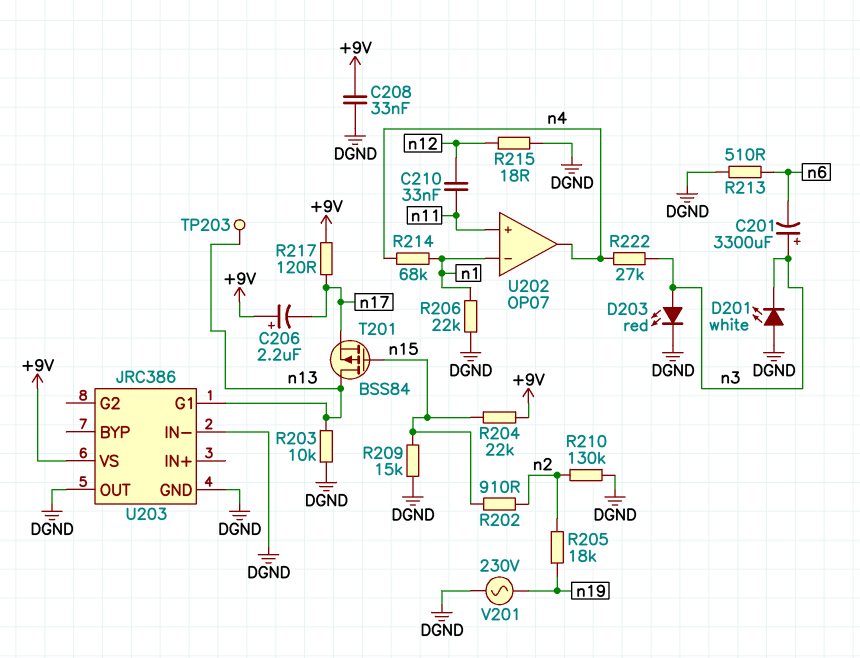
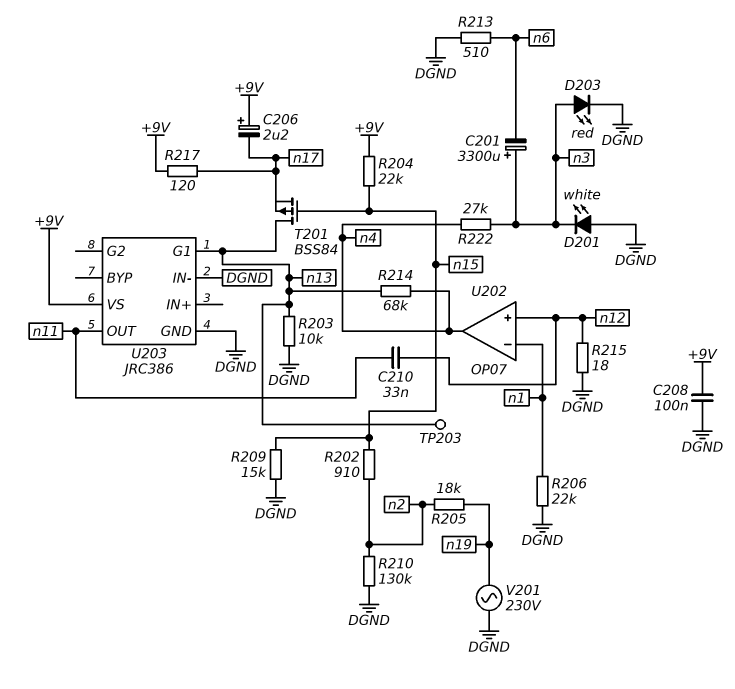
C208: 33nF (+9V, DGND) -> 100nF (+9V, DGND)
R214: 68k (n1, n4) -> 68k (n4, n13)
U202 pin in+: n11 -> n12
U203 pin OUT: DGND -> n11

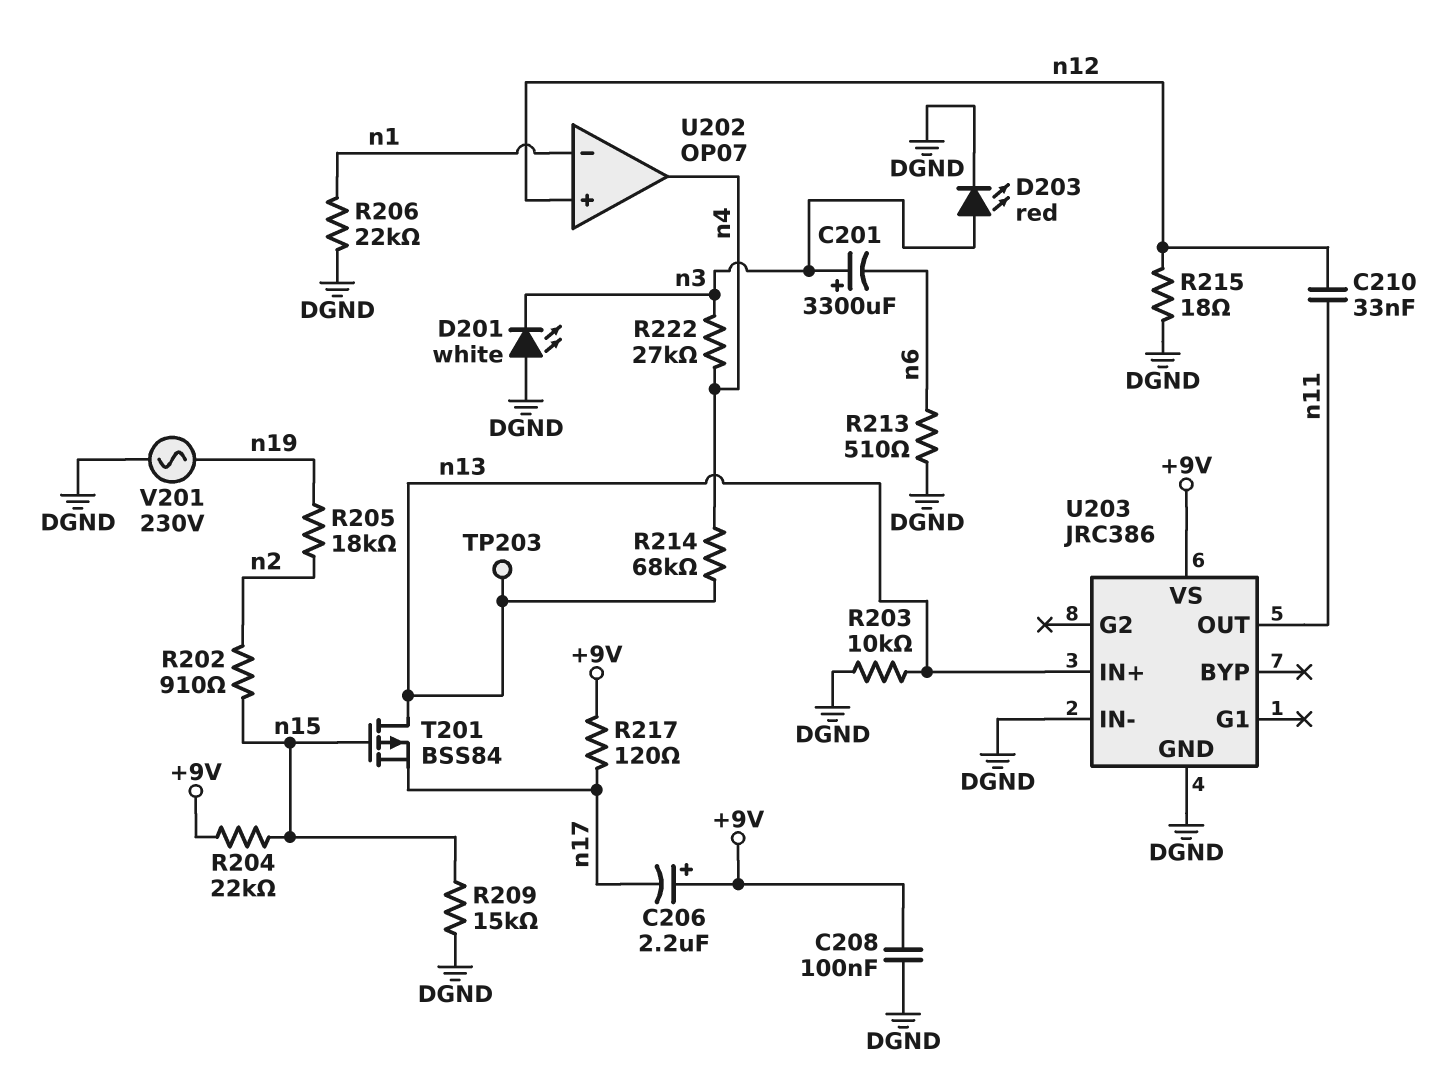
R210: 130k (DGND, n2) -> none
U203 pin G1: n13 -> none
U203 pin IN+: none -> n13

